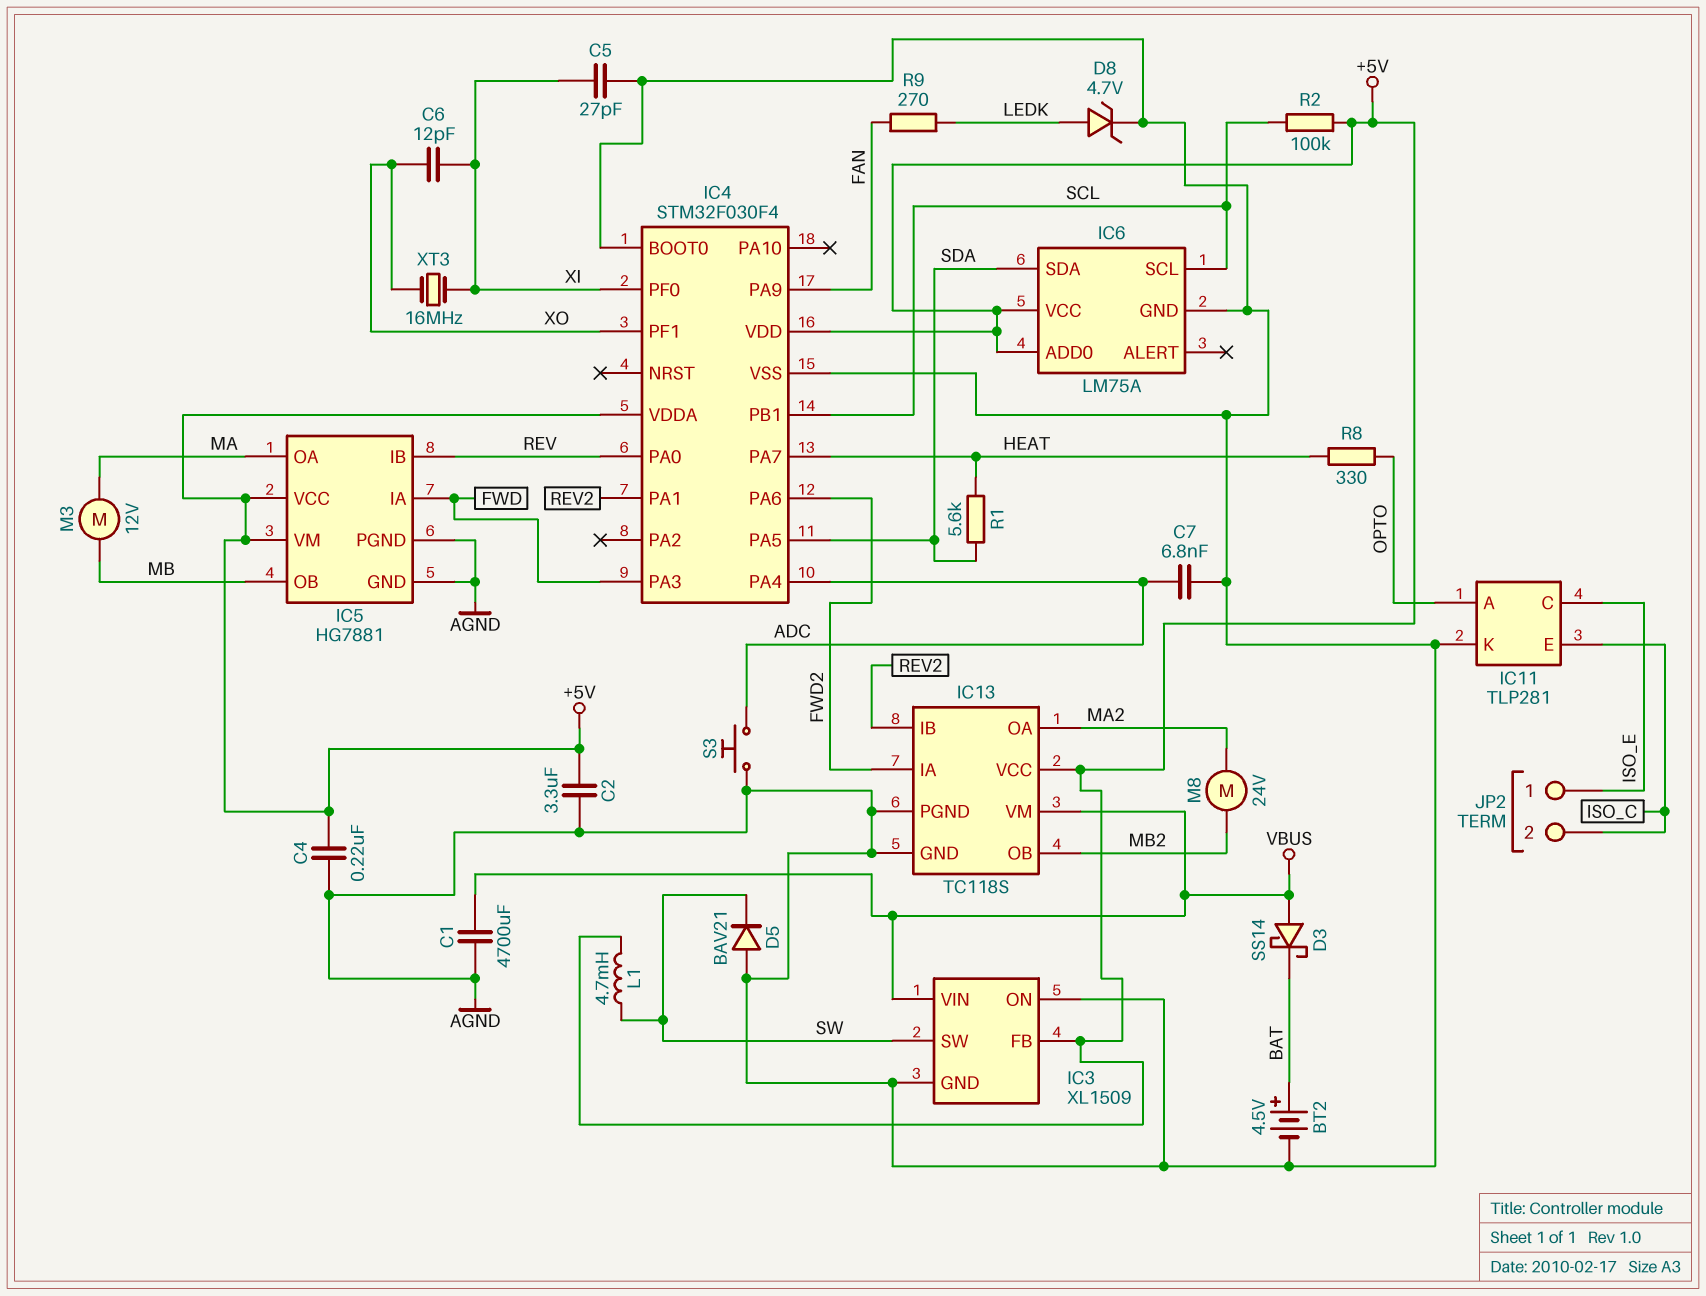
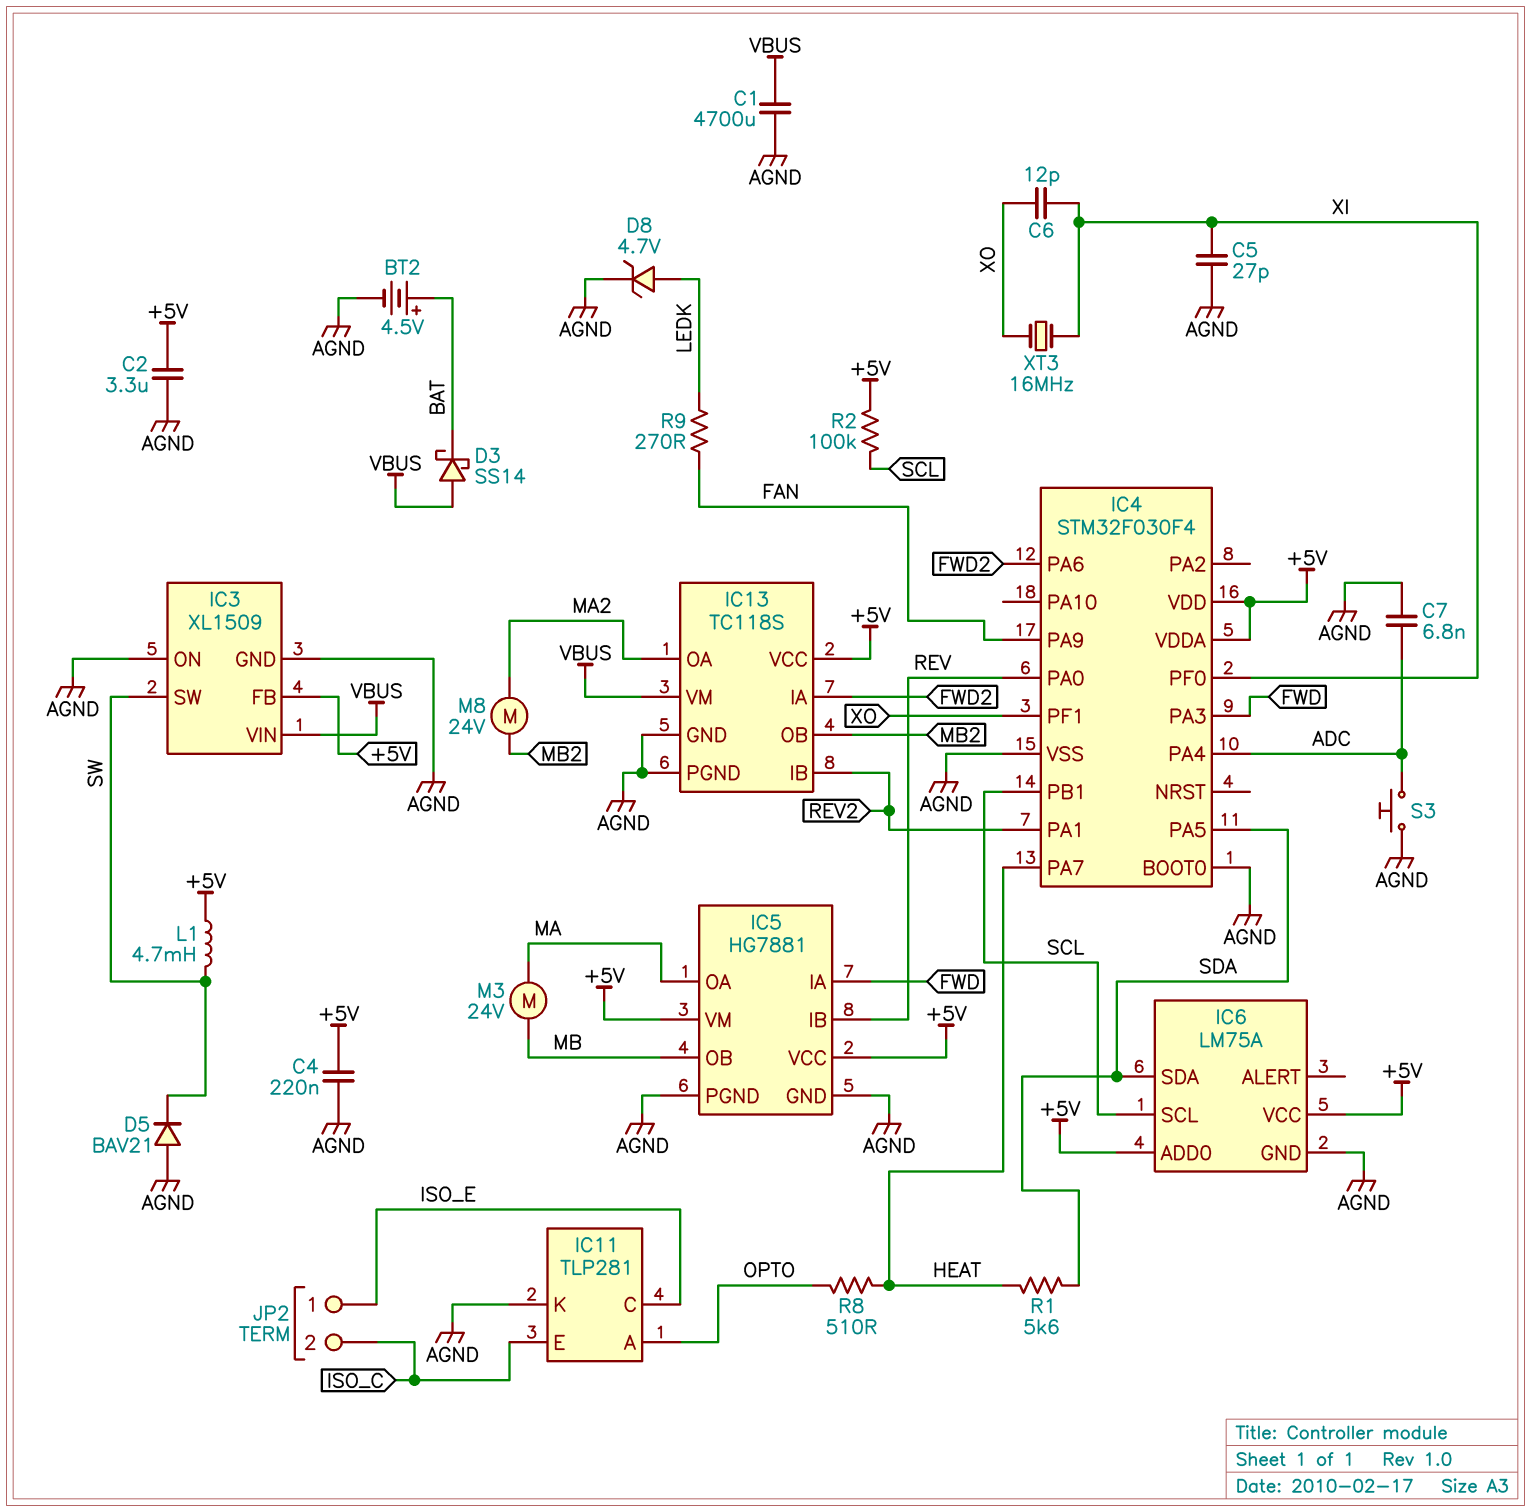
M3: motor 12V (MA, MB) -> motor 24V (MA, MB)
R8: 330 (HEAT, OPTO) -> 510 (HEAT, OPTO)

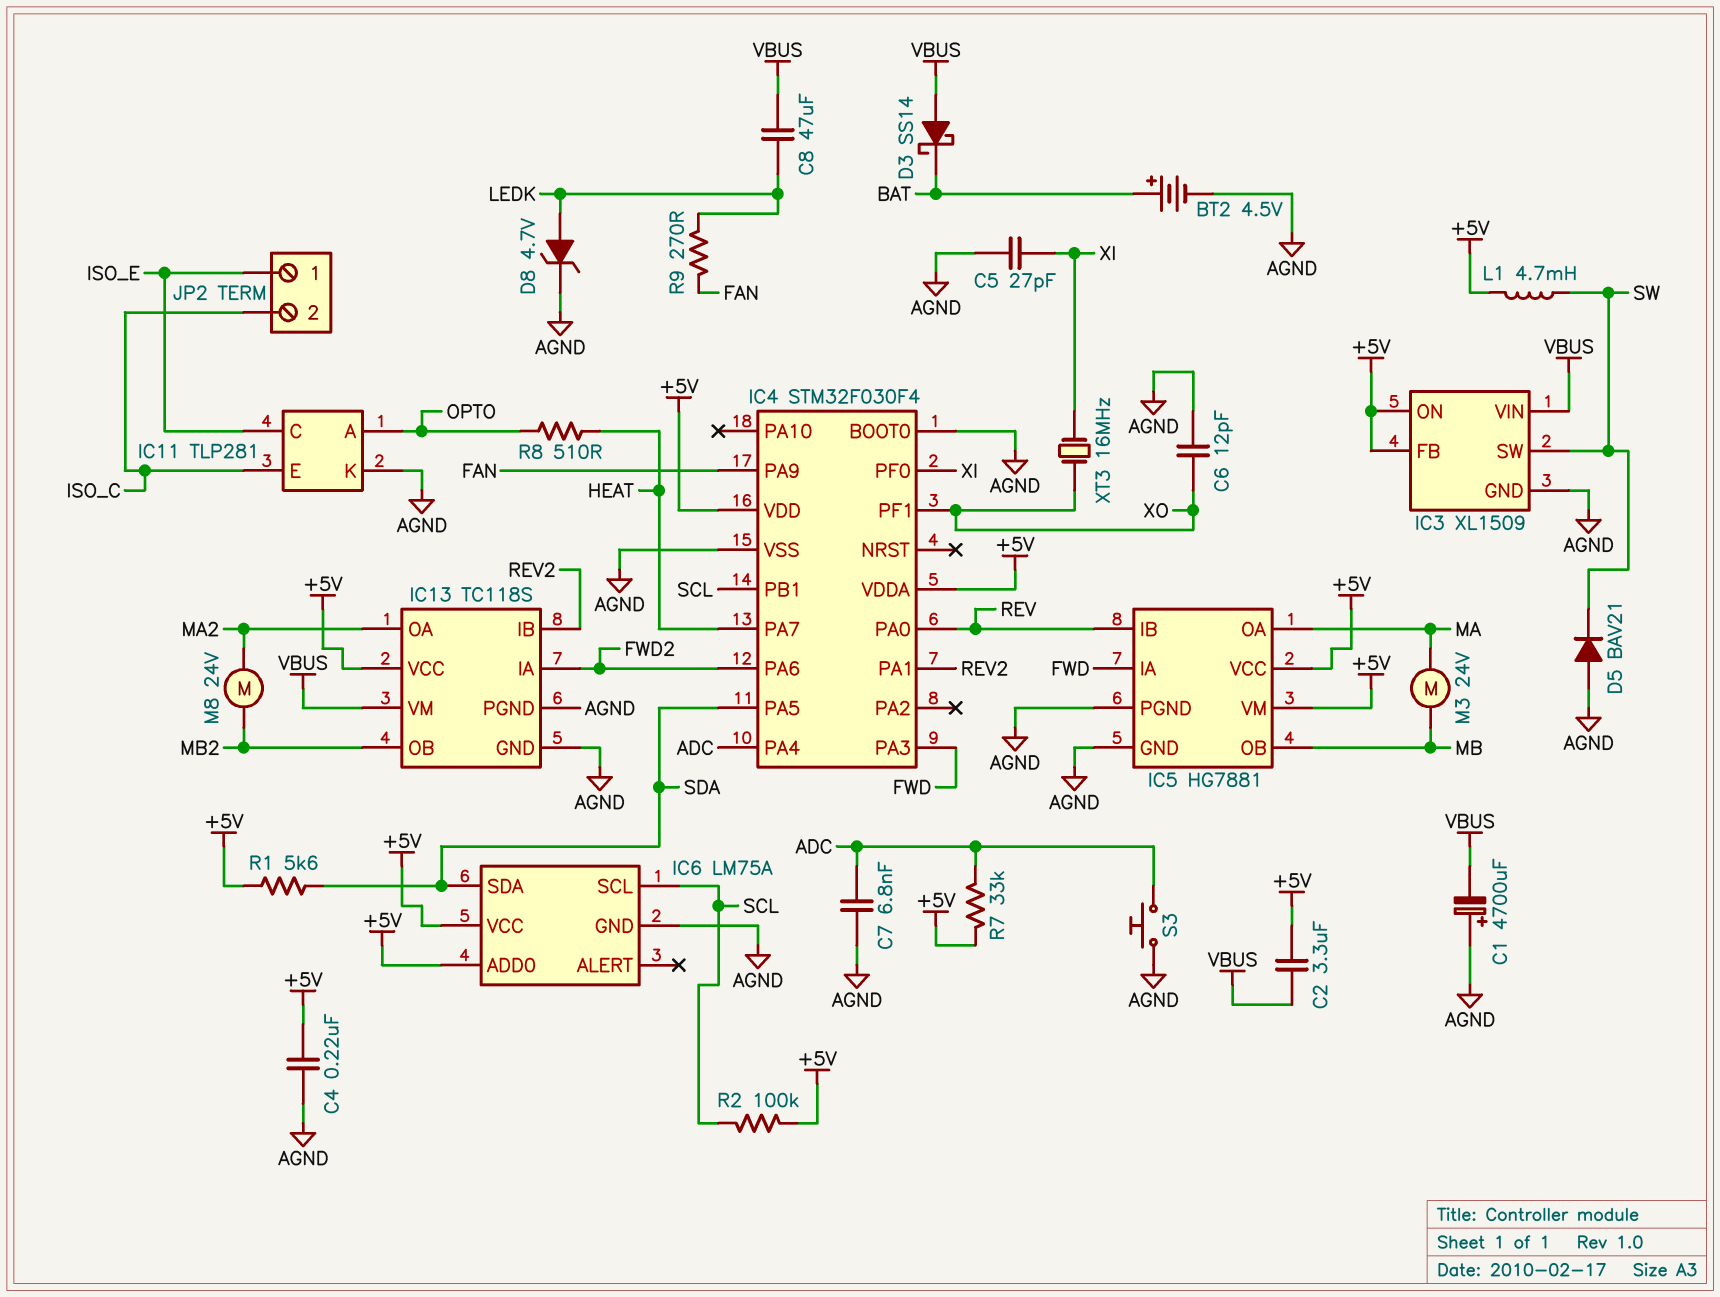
C1: 4700uF (AGND, VBUS) -> 4700uF (plus AGND, minus VBUS)
C2: 3.3uF (+5V, AGND) -> 3.3uF (+5V, VBUS)
C6: 12pF (XI, XO) -> 12pF (AGND, XO)
C8: none -> 47uF (LEDK, VBUS)
IC3 pin ON: AGND -> +5V
R1: 5.6k (HEAT, SDA) -> 5.6k (+5V, SDA)
R7: none -> 33k (+5V, ADC)

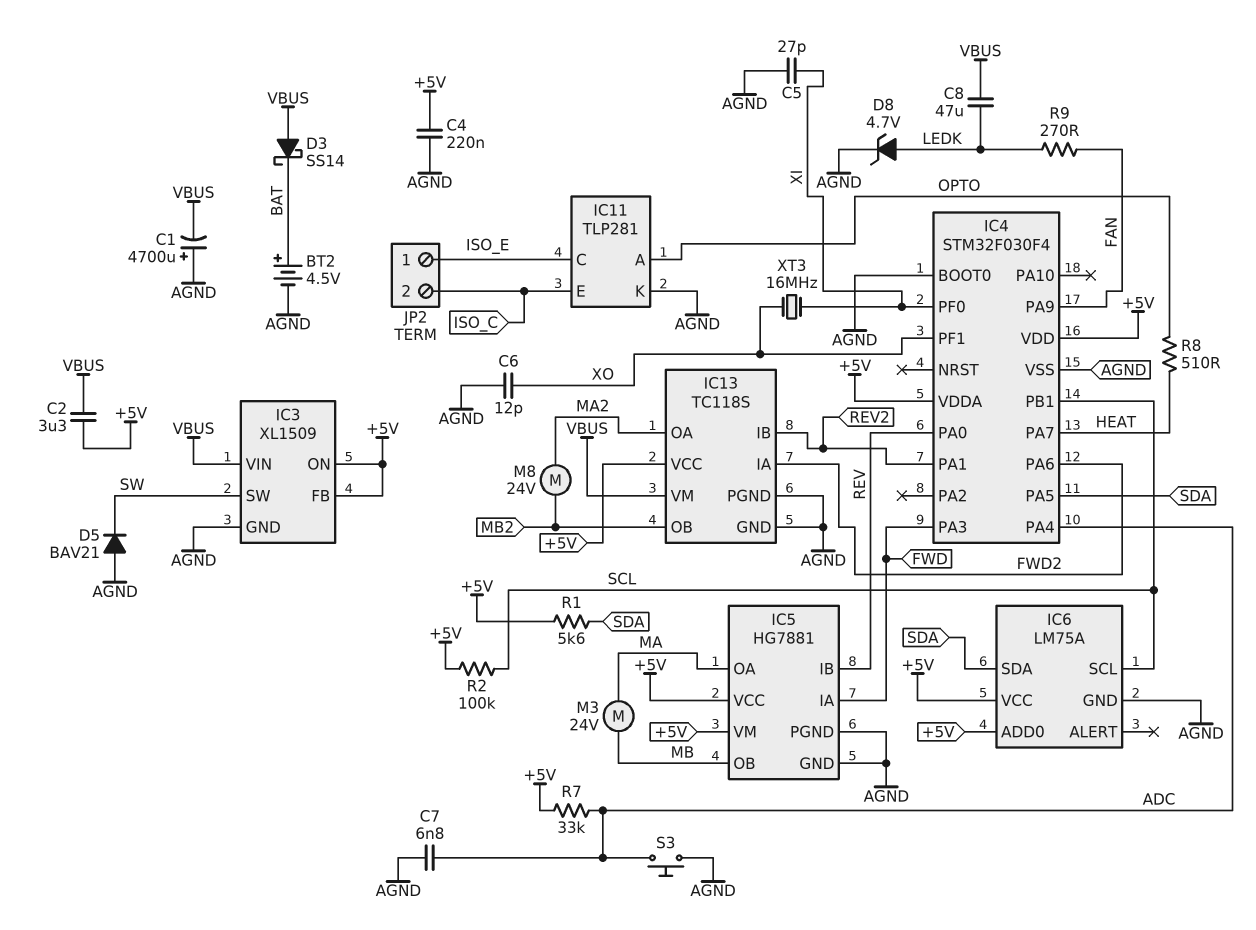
L1: 4.7mH (+5V, SW) -> none

